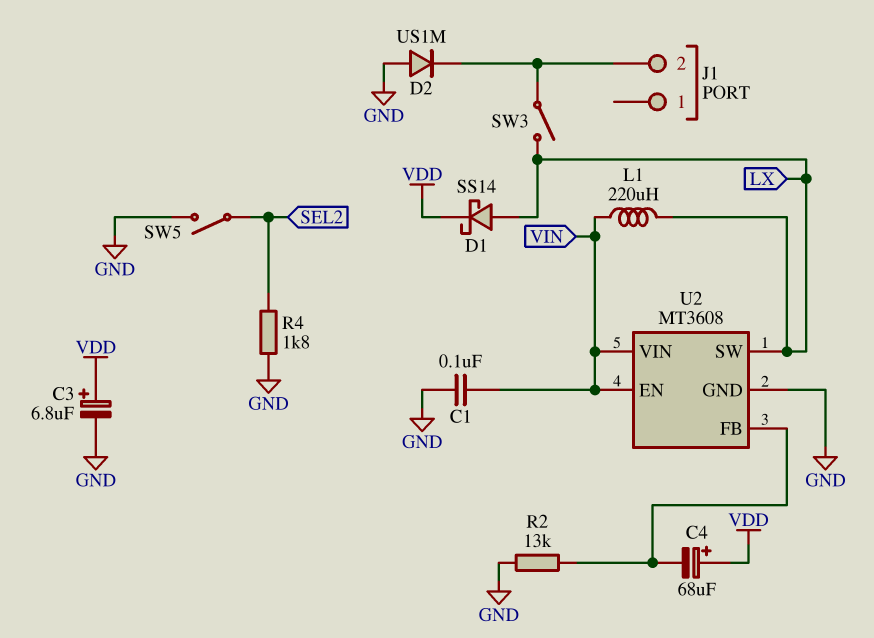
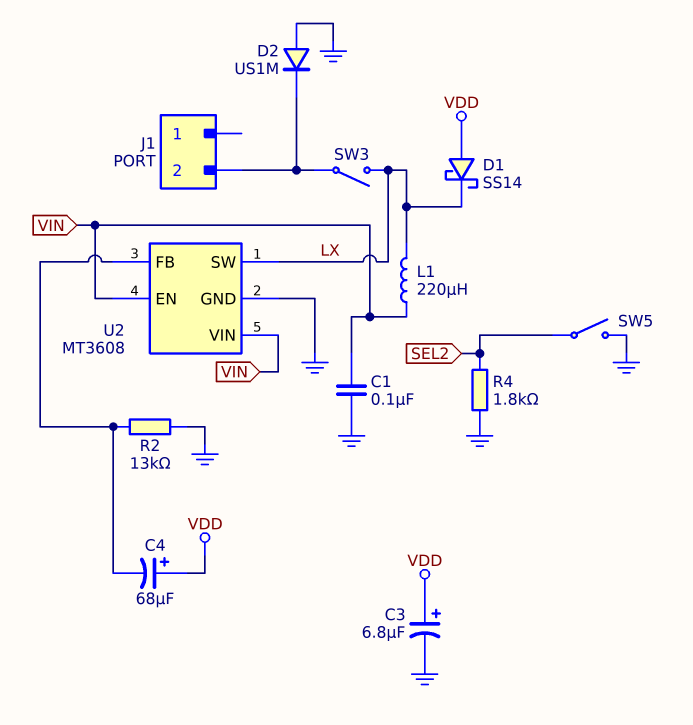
D1: schottky SS14 (A LX, K VDD) -> schottky SS14 (A VDD, K LX)

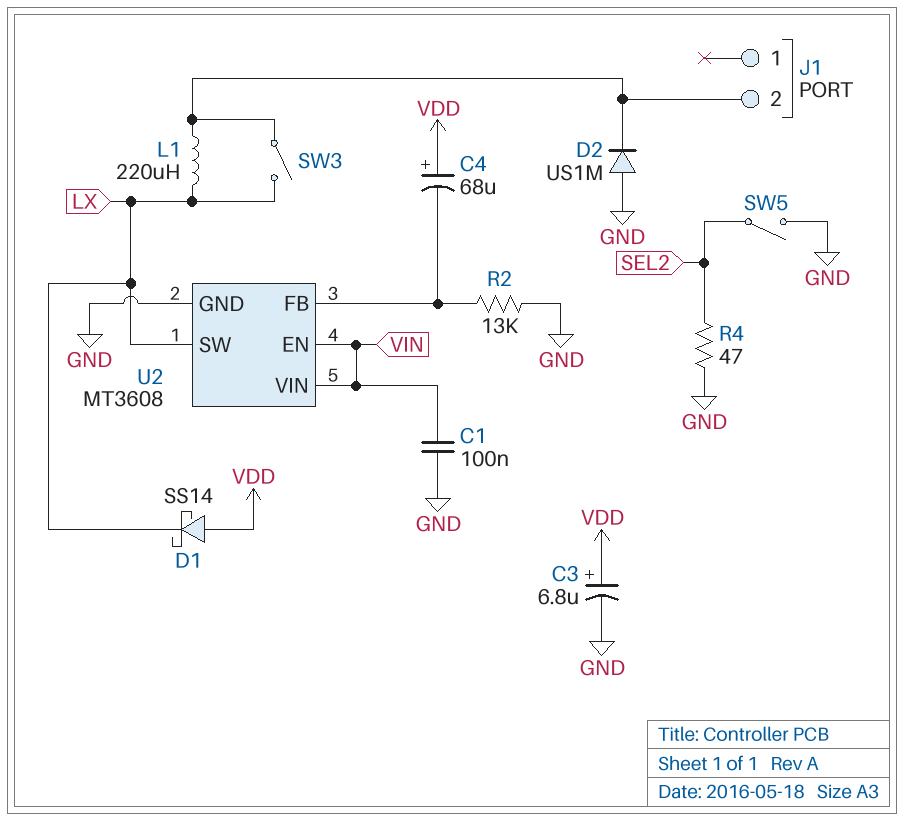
L1: 220uH (LX, VIN) -> 220uH (J1/2, LX)
R4: 1.8k (GND, SEL2) -> 47 (GND, SEL2)

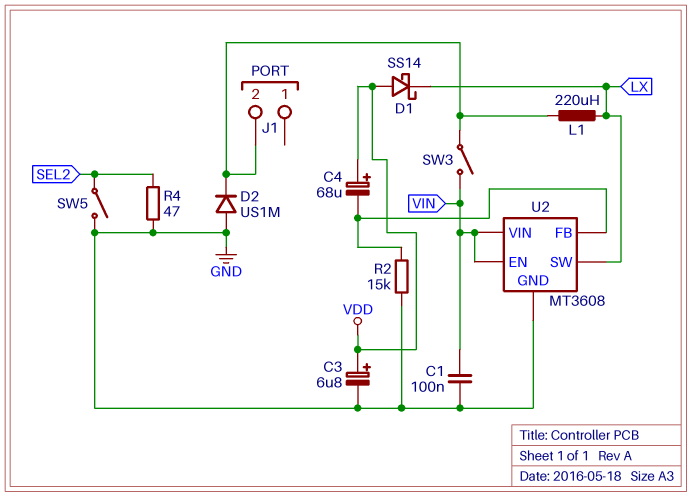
R2: 13k (GND, U2/FB) -> 15k (GND, U2/FB)
SW3: switch (J1/2, LX) -> switch (J1/2, VIN)

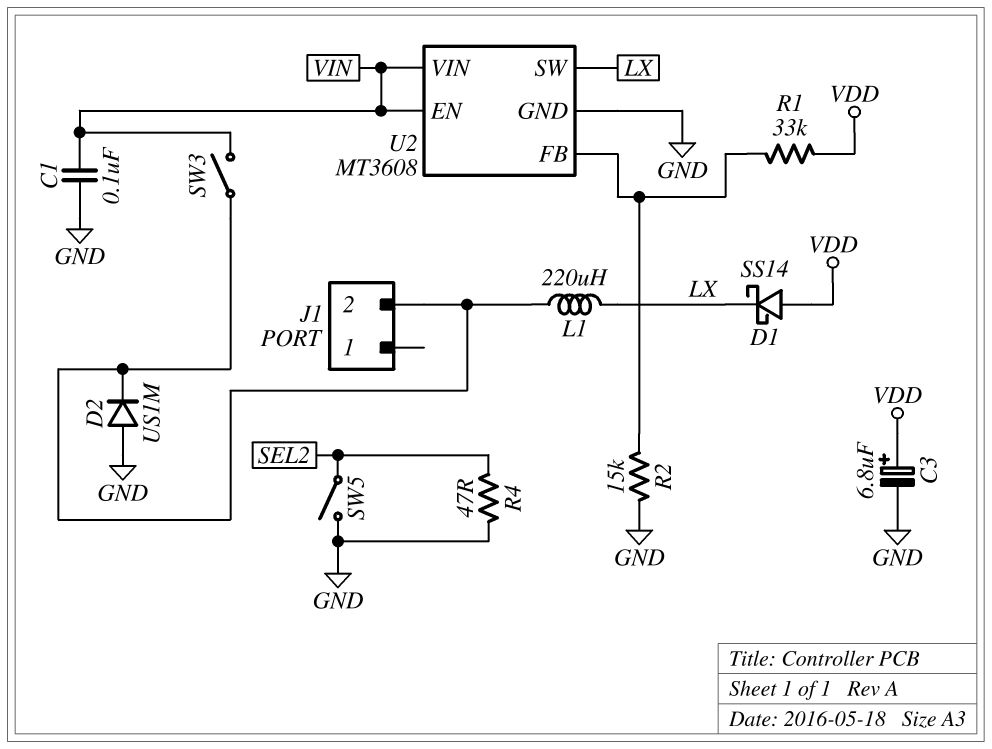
C4: 68uF (plus VDD, minus U2/FB) -> none
R1: none -> 33k (U2/FB, VDD)

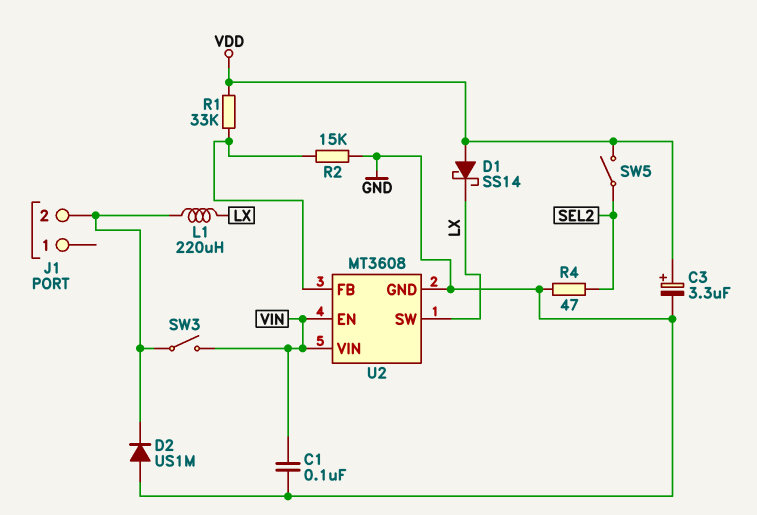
C3: 6.8uF (plus VDD, minus GND) -> 3.3uF (plus VDD, minus GND)
SW5: switch (GND, SEL2) -> switch (SEL2, VDD)

